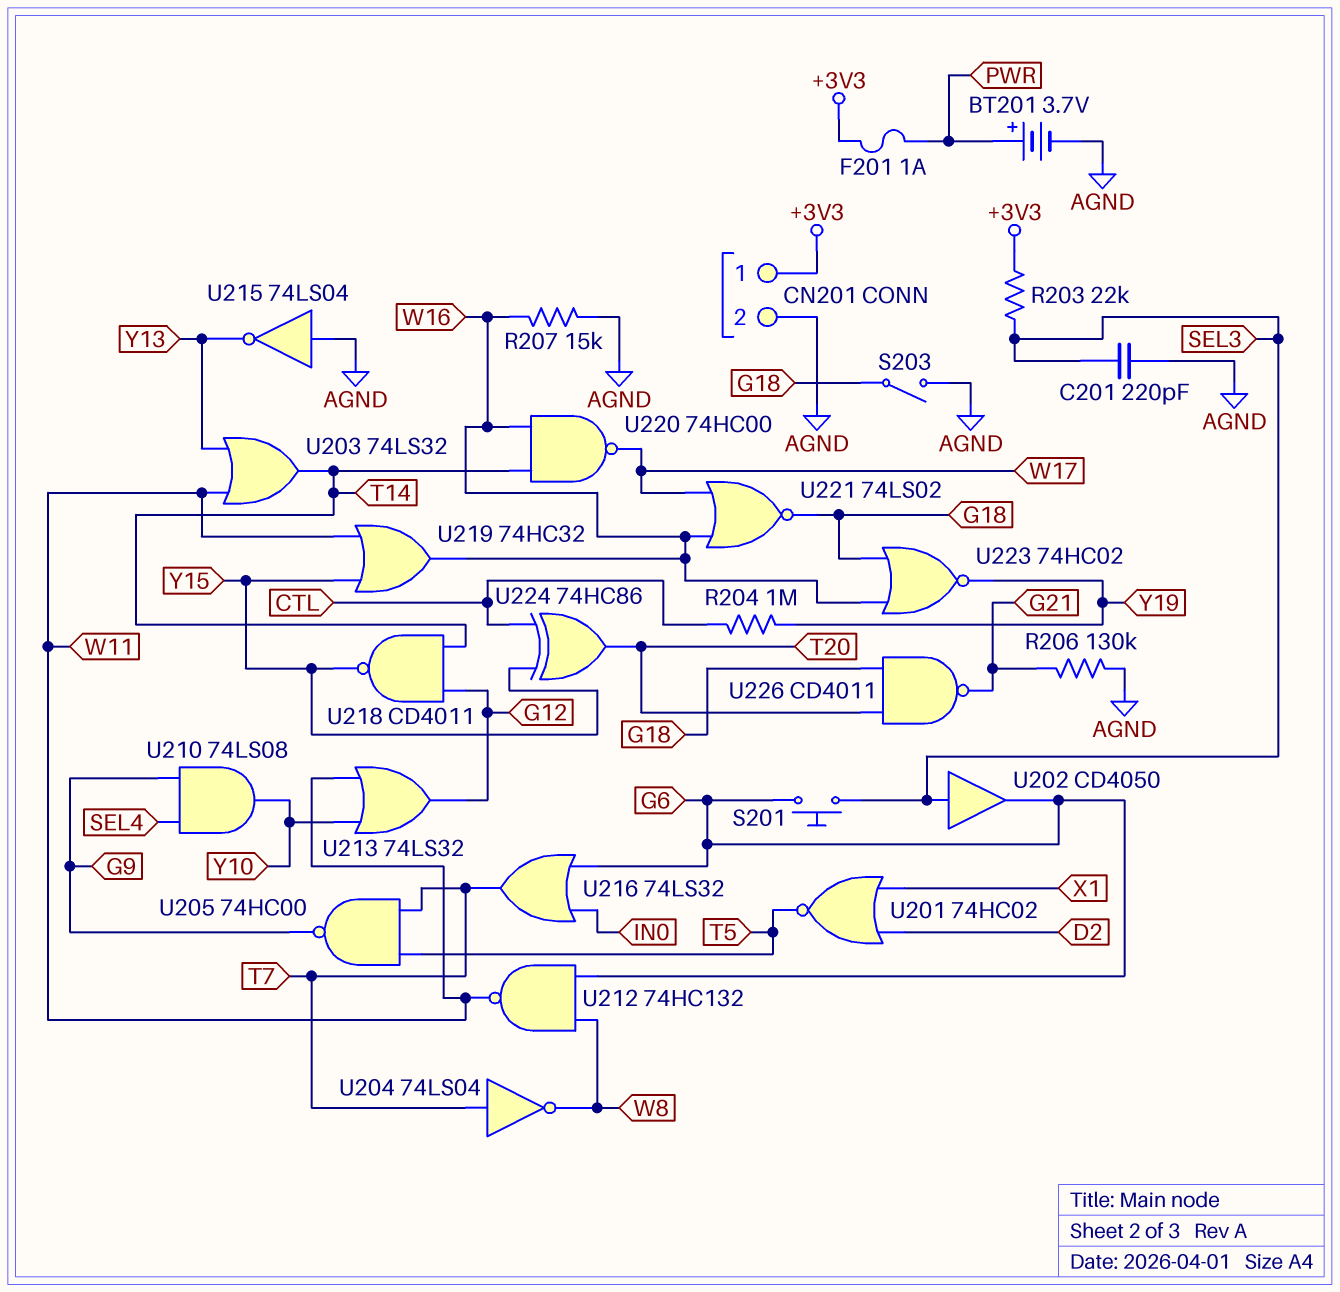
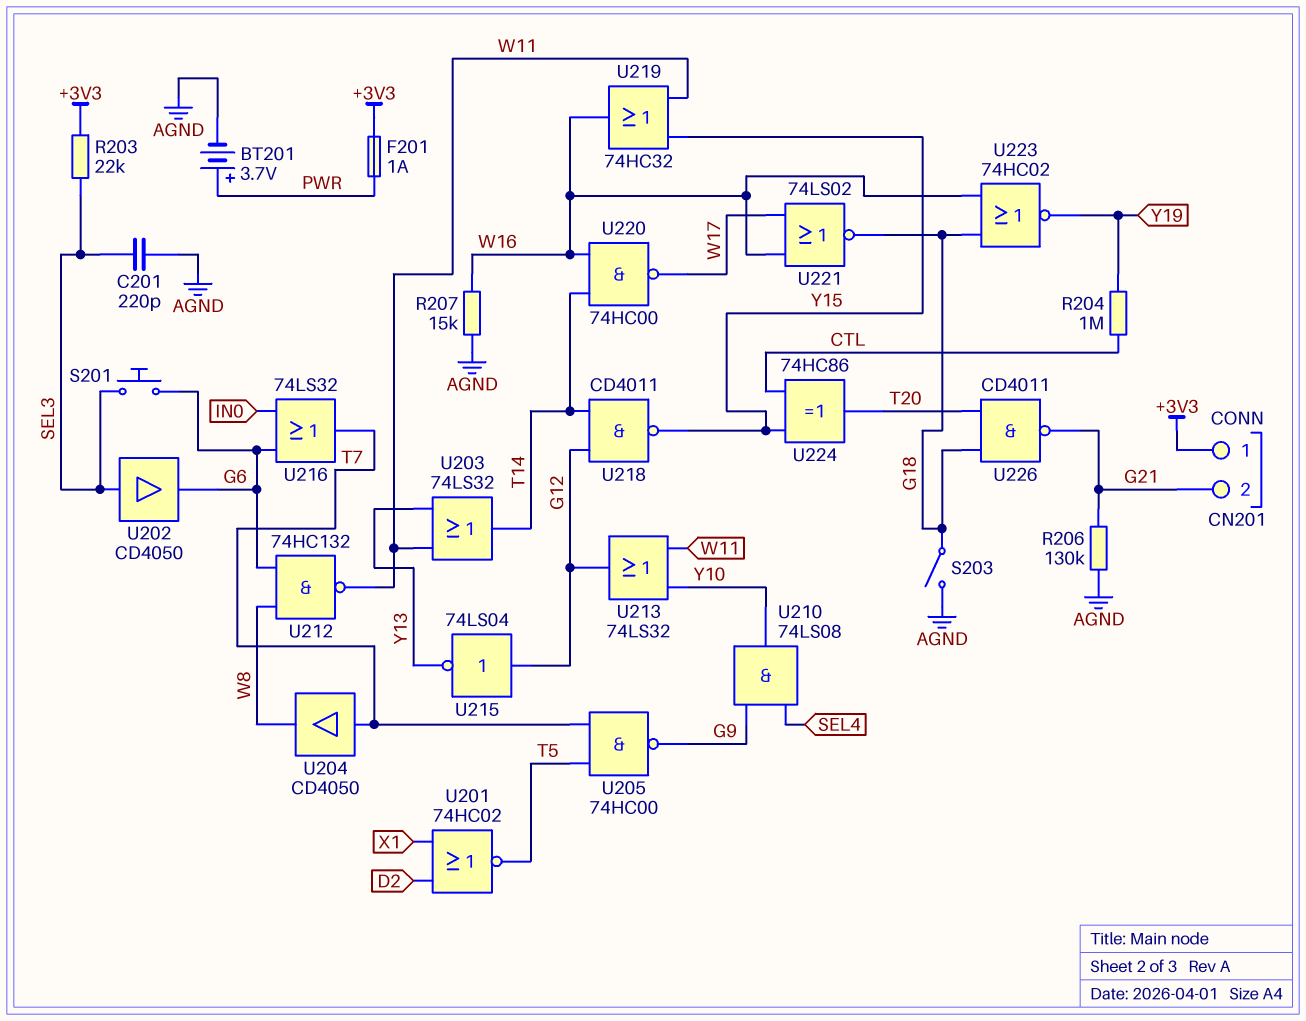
CN201 pin 2: AGND -> G21
U204: NOT 74LS04 (in T7, out W8) -> buffer CD4050 (in T7, out W8)
U215: NOT 74LS04 (in AGND, out Y13) -> NOT 74LS04 (in G12, out Y13)

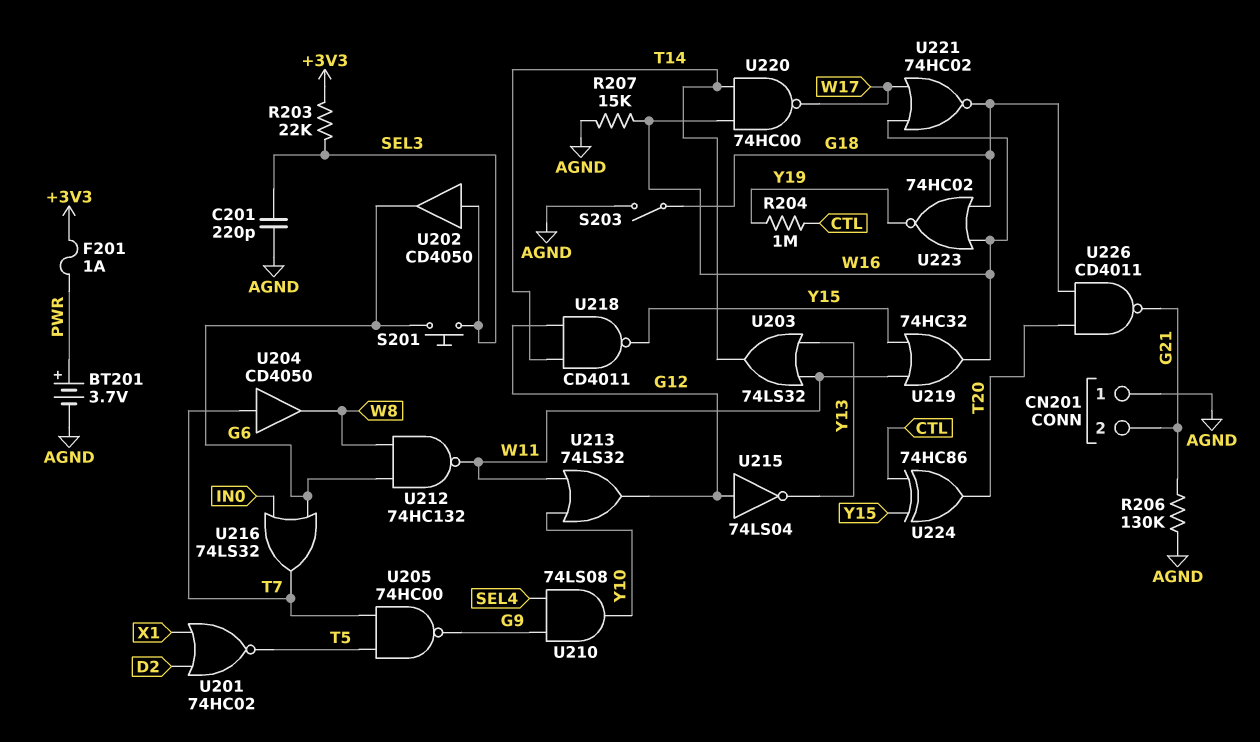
CN201 pin 1: +3V3 -> AGND
U221: NOR 74LS02 (in W16, in W17, out G18) -> NOR 74HC02 (in W16, in W17, out G18)

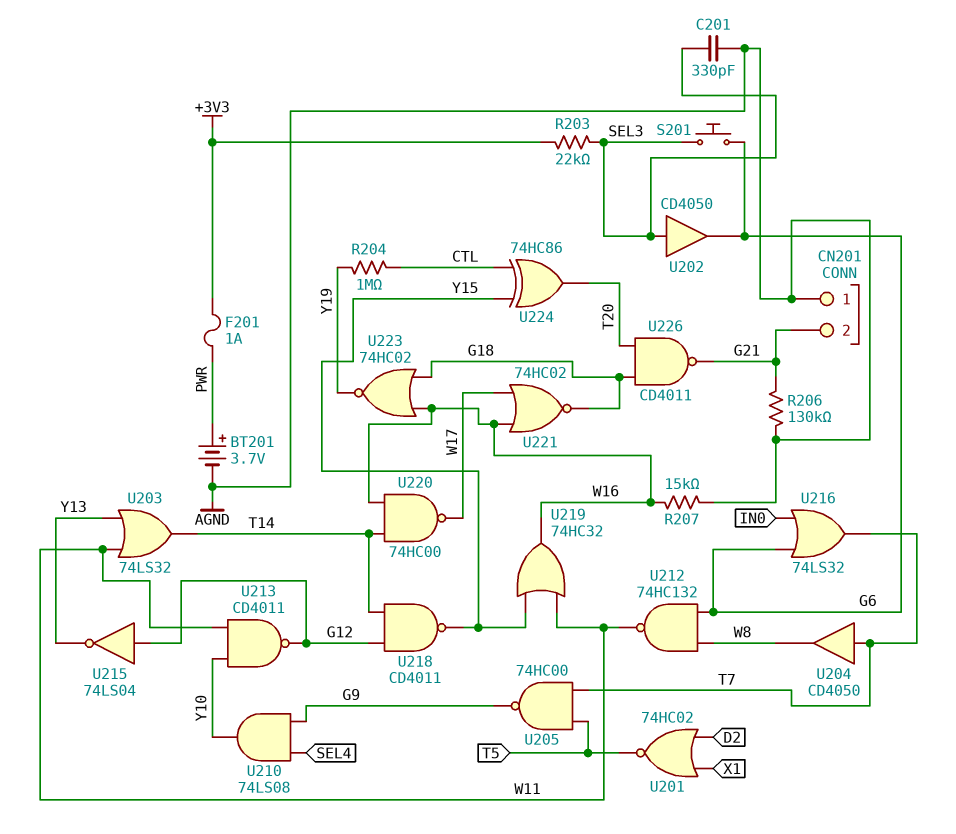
C201: 220pF (AGND, SEL3) -> 330pF (AGND, SEL3)
S203: switch (AGND, G18) -> none
U213: OR 74LS32 (in W11, in Y10, out G12) -> NAND CD4011 (in W11, in Y10, out G12)

